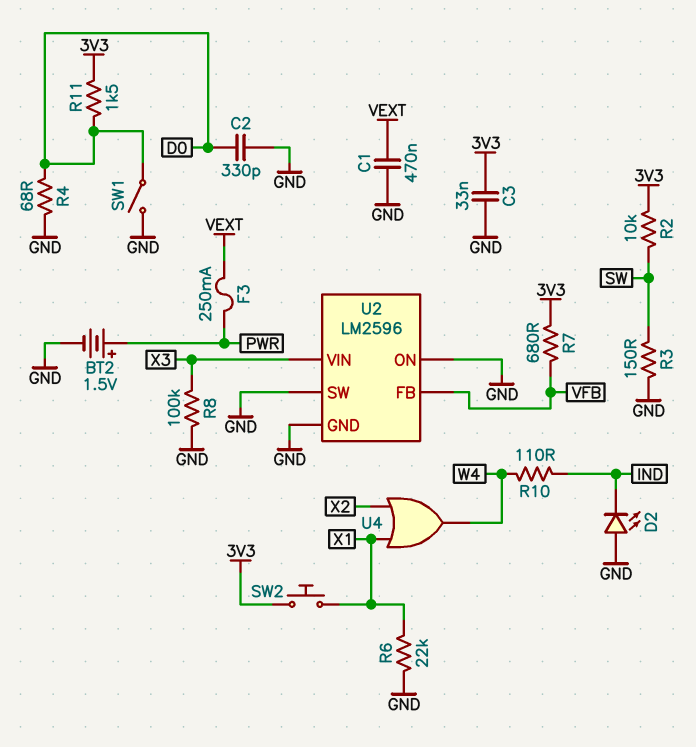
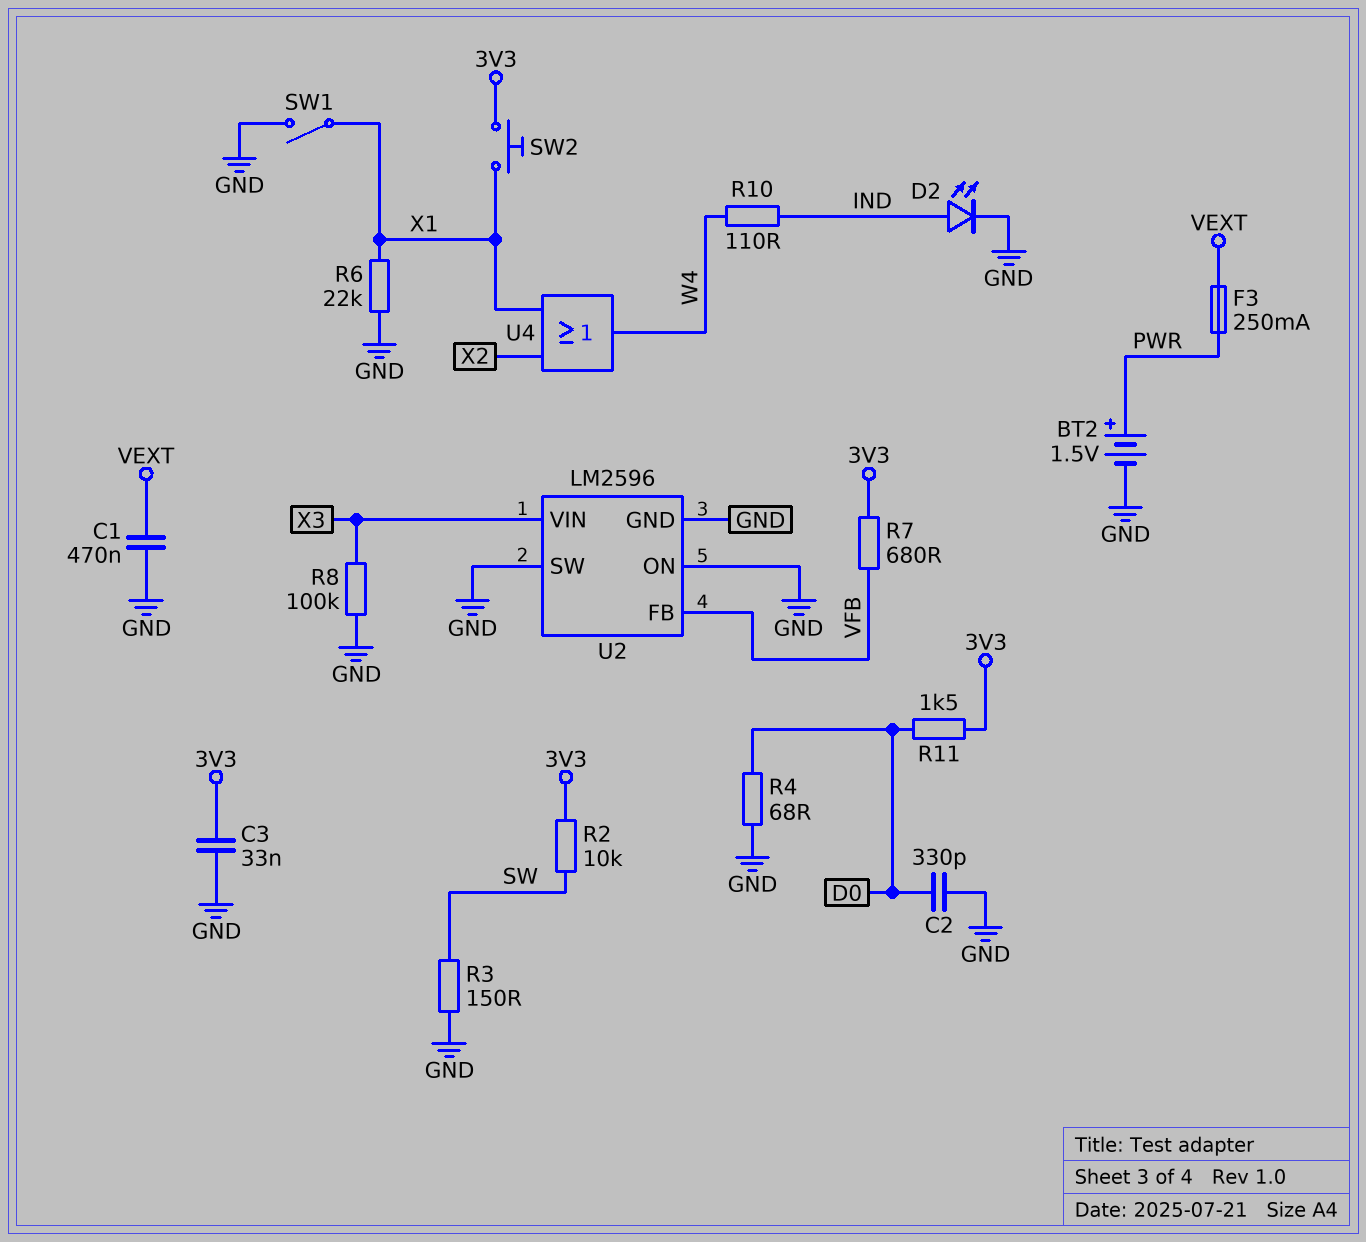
D2: LED (A GND, K IND) -> LED (A IND, K GND)
SW1: switch (D0, GND) -> switch (GND, X1)

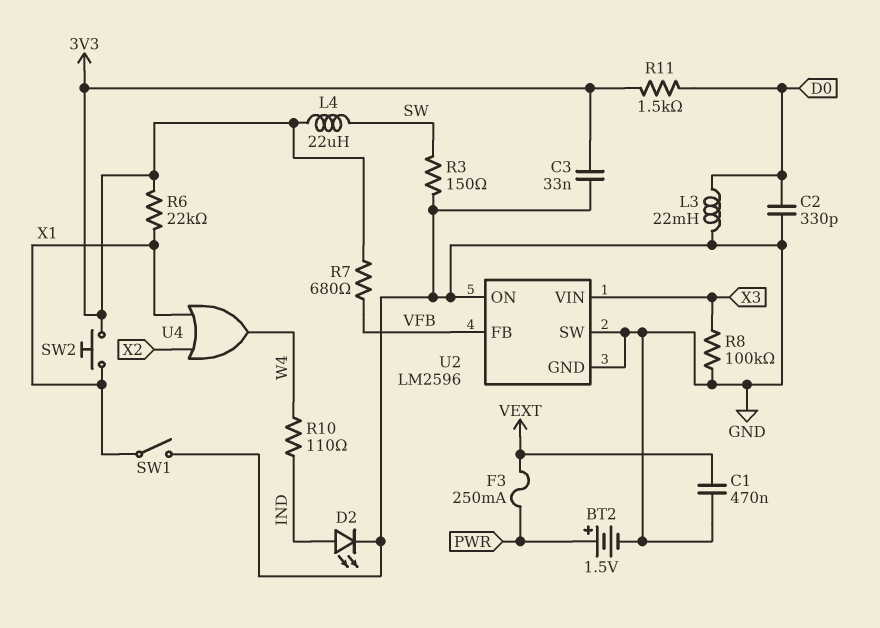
L3: none -> 22mH (D0, GND)
L4: none -> 22uH (3V3, SW)
R2: 10k (3V3, SW) -> none
R4: 68 (D0, GND) -> none
R6: 22k (GND, X1) -> 22k (3V3, X1)

